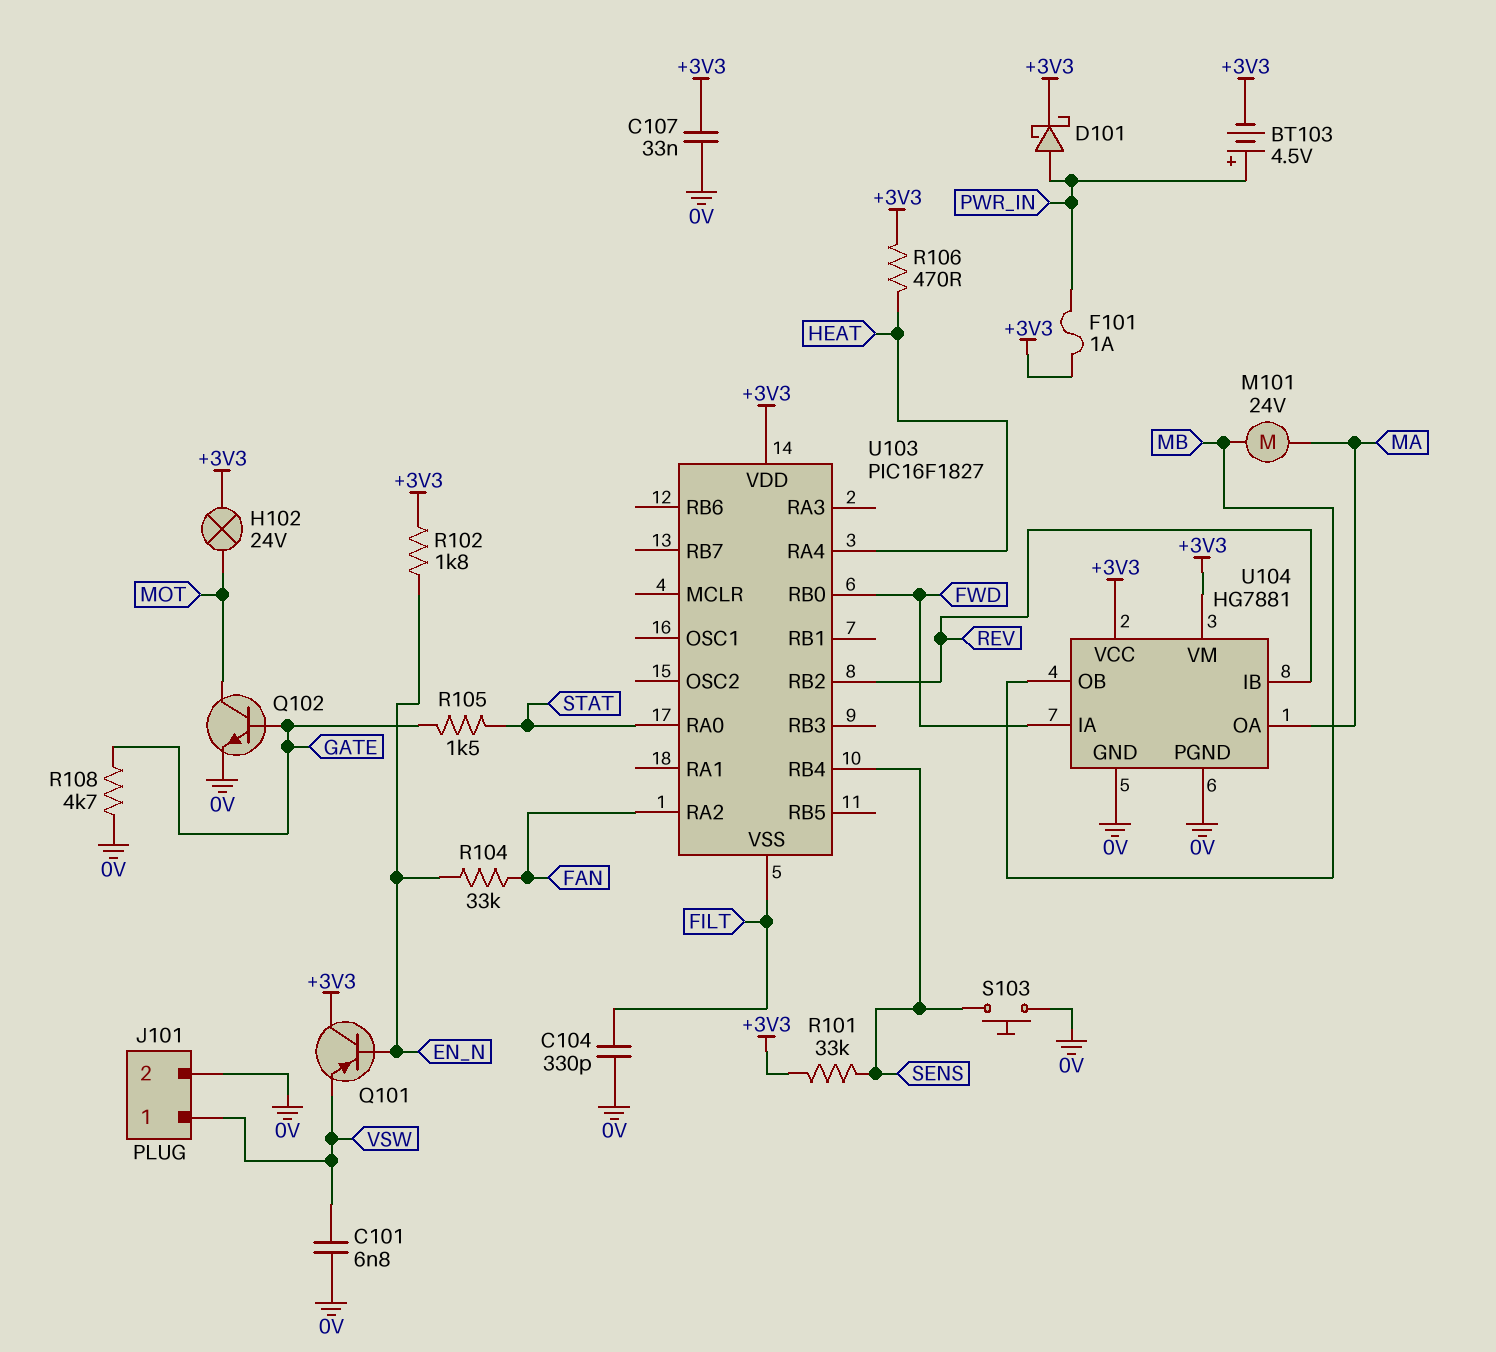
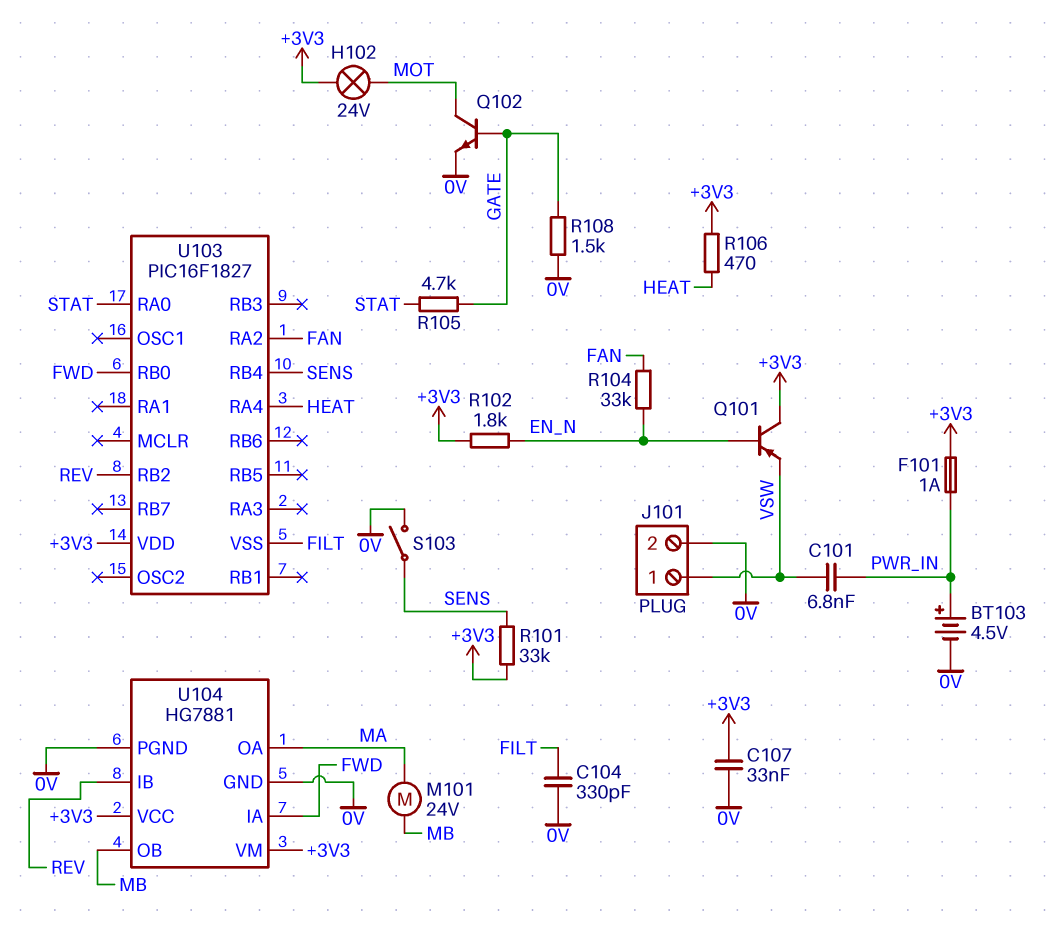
BT103: 4.5V (plus PWR_IN, minus +3V3) -> 4.5V (plus PWR_IN, minus 0V)
C101: 6.8nF (0V, VSW) -> 6.8nF (PWR_IN, VSW)
D101: schottky (A PWR_IN, K +3V3) -> none
R105: 1.5k (GATE, STAT) -> 4.7k (GATE, STAT)
R108: 4.7k (0V, GATE) -> 1.5k (0V, GATE)
S103: button (0V, SENS) -> switch (0V, SENS)

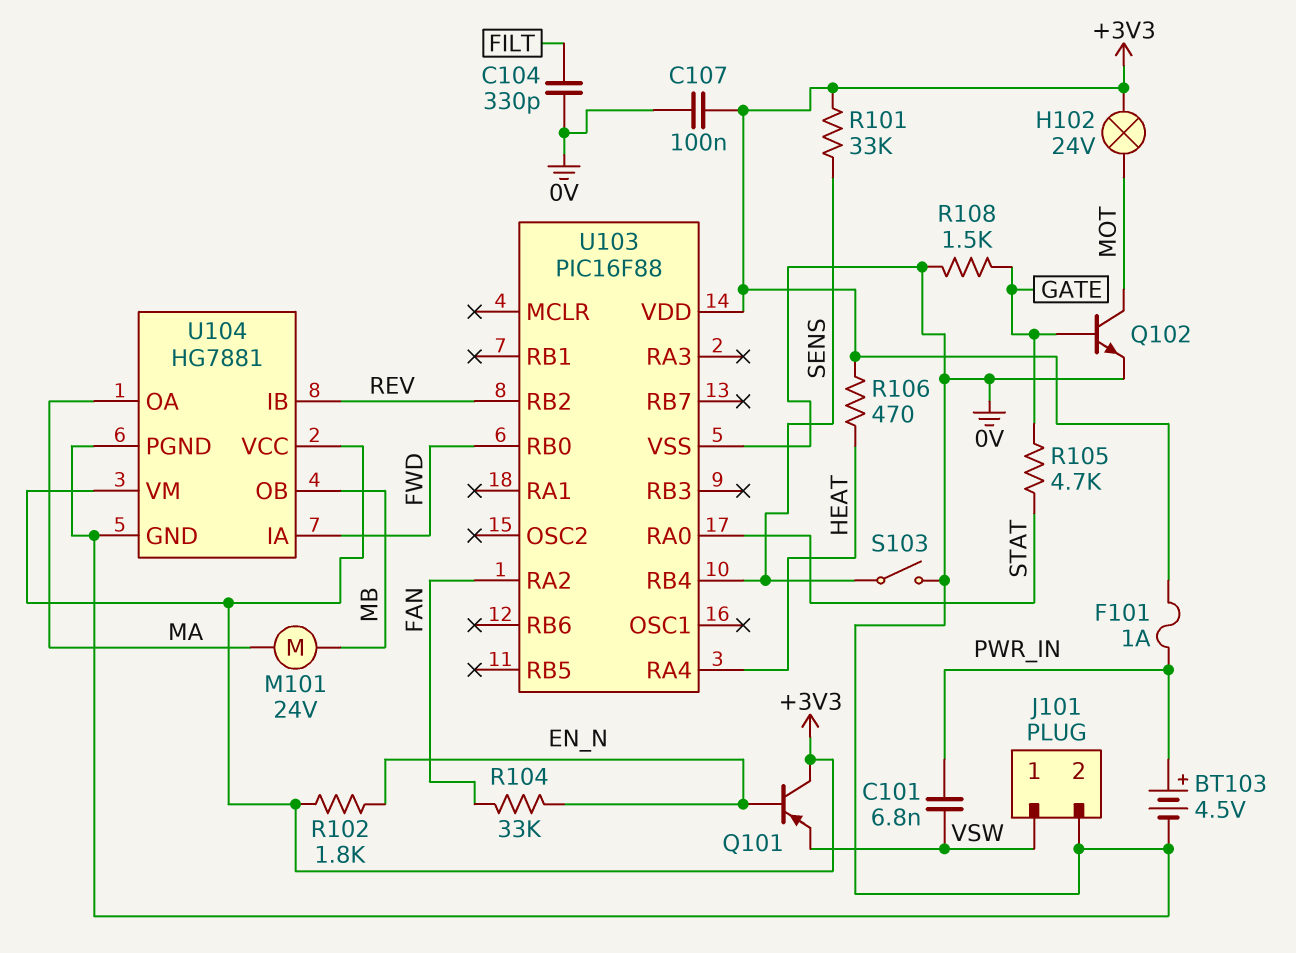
C107: 33nF (+3V3, 0V) -> 100nF (+3V3, 0V)
U103: PIC16F1827 -> PIC16F88
U103 pin VSS: FILT -> 0V

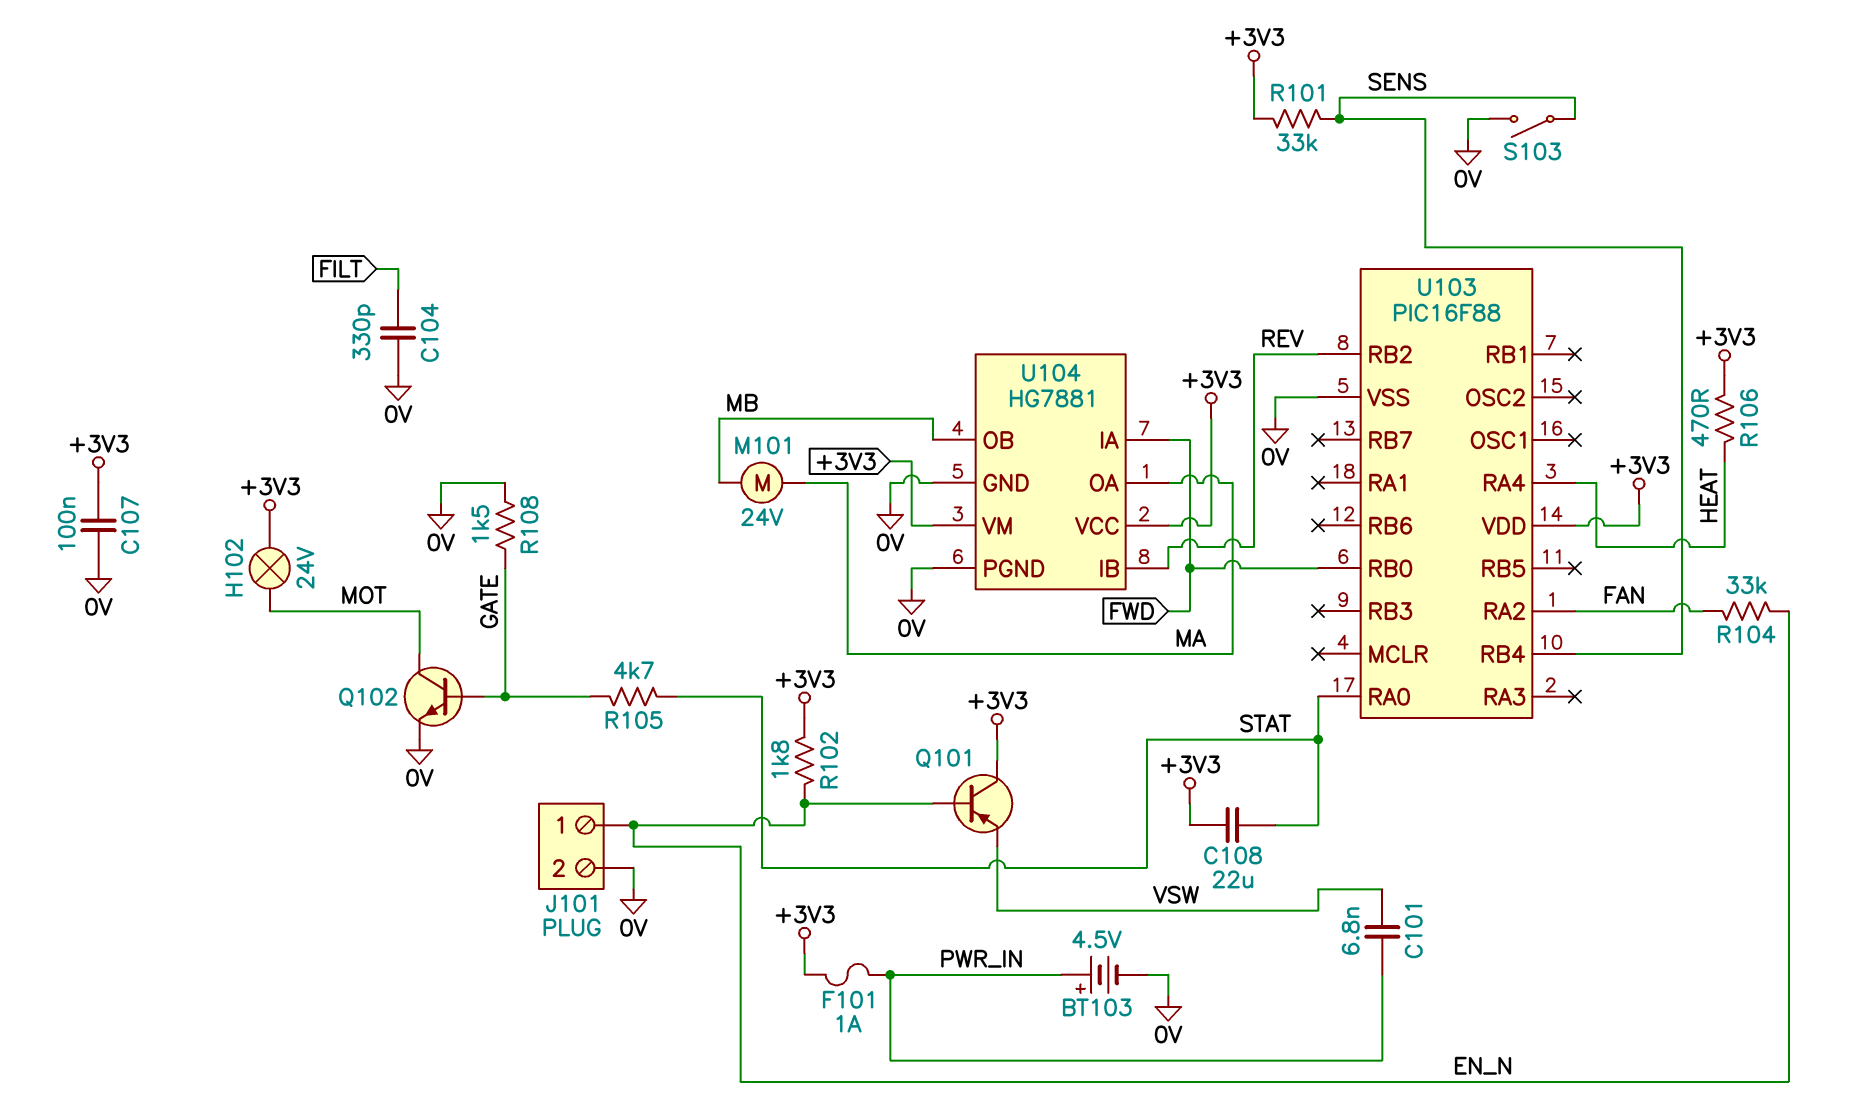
C108: none -> 22uF (+3V3, STAT)
J101 pin 1: VSW -> EN_N

